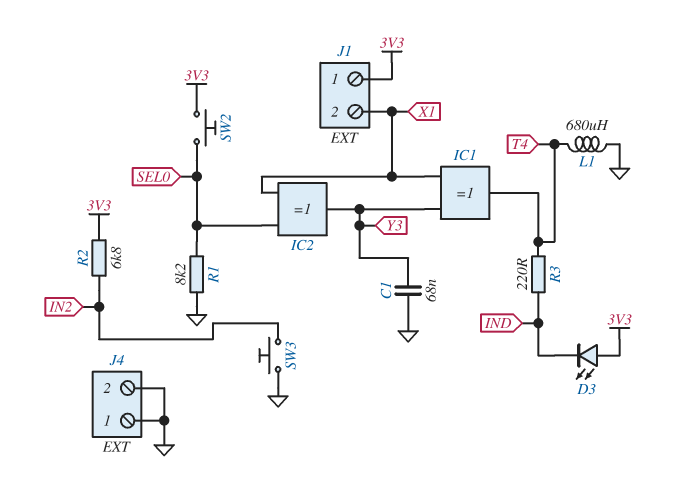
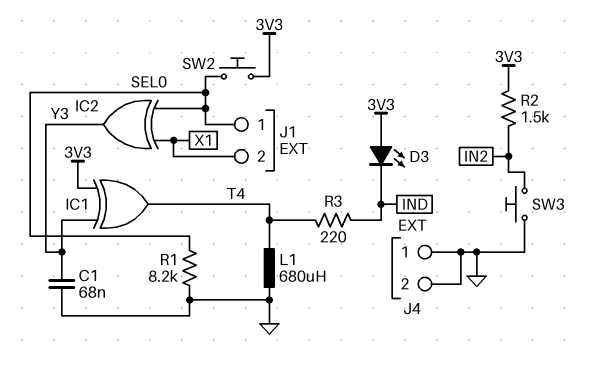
IC1: XOR (in X1, in Y3, out T4) -> XOR (in 3V3, in Y3, out T4)
J1 pin 1: 3V3 -> SEL0
R2: 6.8k (3V3, IN2) -> 1.5k (3V3, IN2)

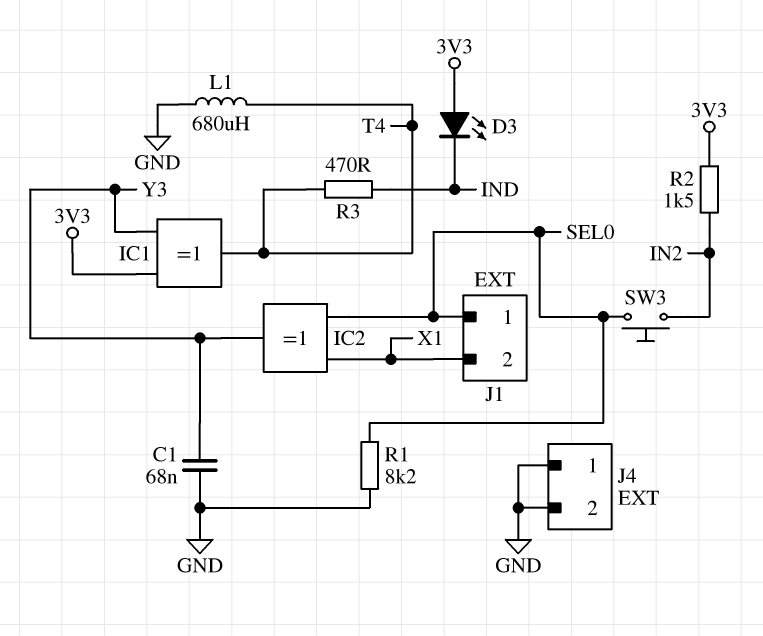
R3: 220 (IND, T4) -> 470 (IND, T4)
SW2: button (3V3, SEL0) -> none
SW3: button (GND, IN2) -> button (IN2, SEL0)

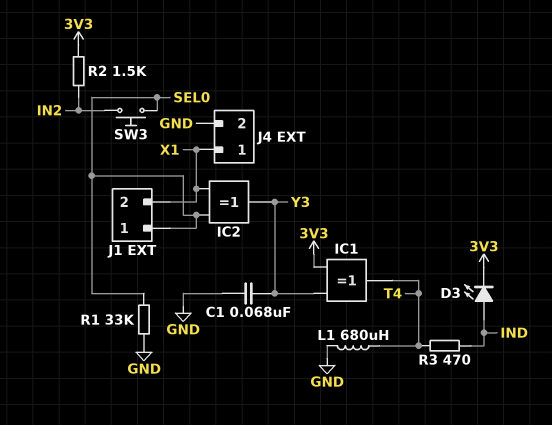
D3: LED (A 3V3, K IND) -> LED (A IND, K 3V3)
J4 pin 1: GND -> X1
R1: 8.2k (GND, SEL0) -> 33k (GND, SEL0)

